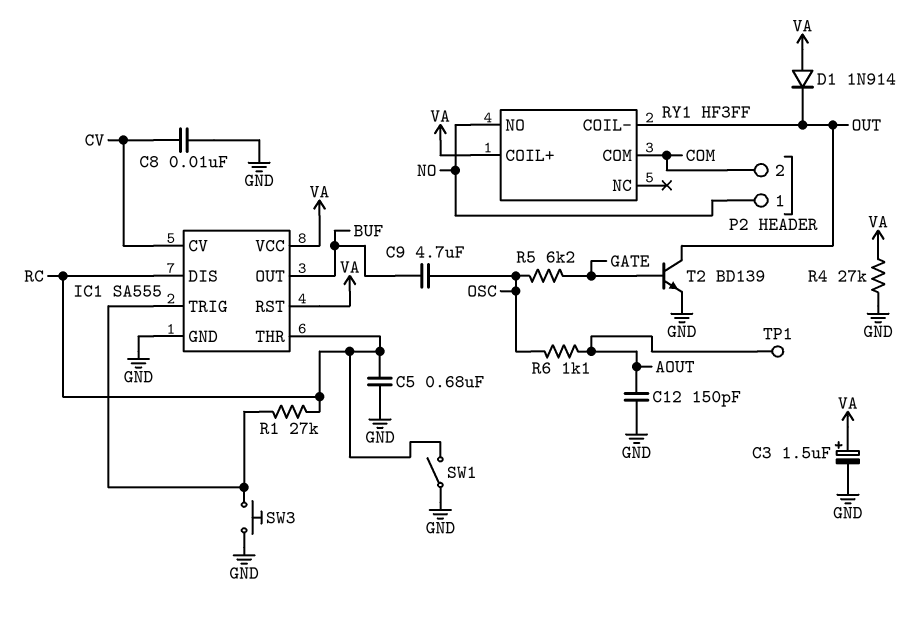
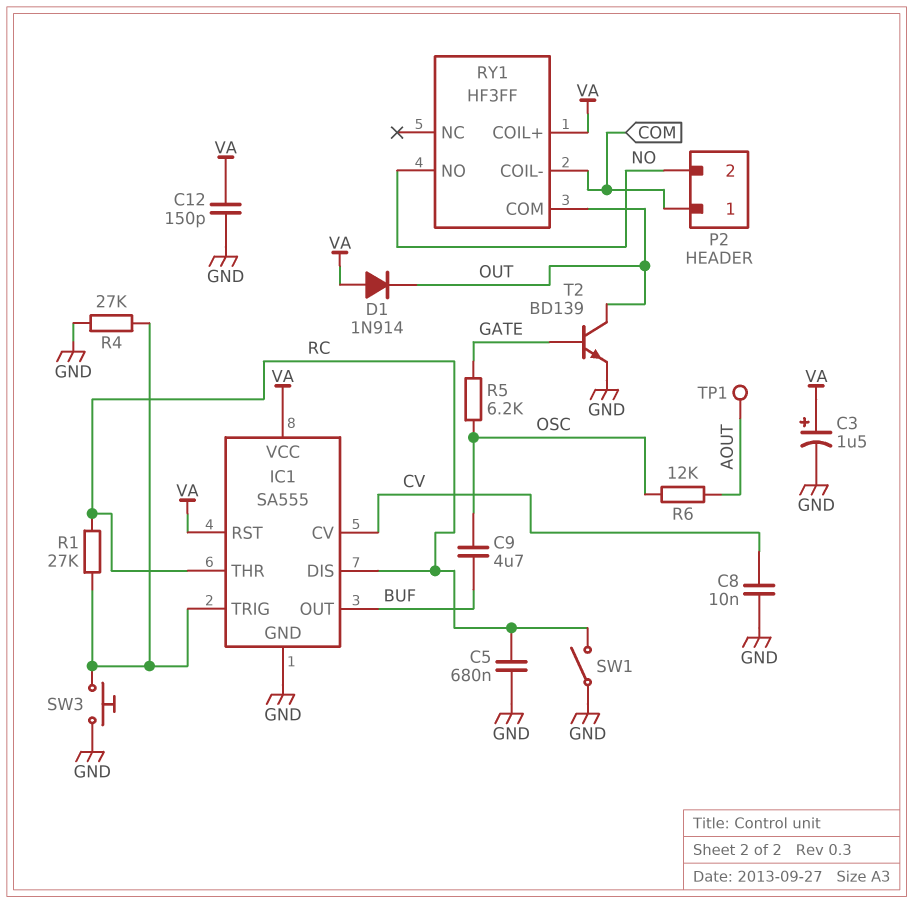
C12: 150pF (AOUT, GND) -> 150pF (GND, VA)
P2 pin 1: NO -> COM
P2 pin 2: COM -> NO
R4: 27k (GND, VA) -> 27k (GND, IC1/TRIG)
R6: 1.1k (AOUT, OSC) -> 12k (AOUT, OSC)
RY1 pin COIL-: OUT -> COM
RY1 pin COM: COM -> OUT

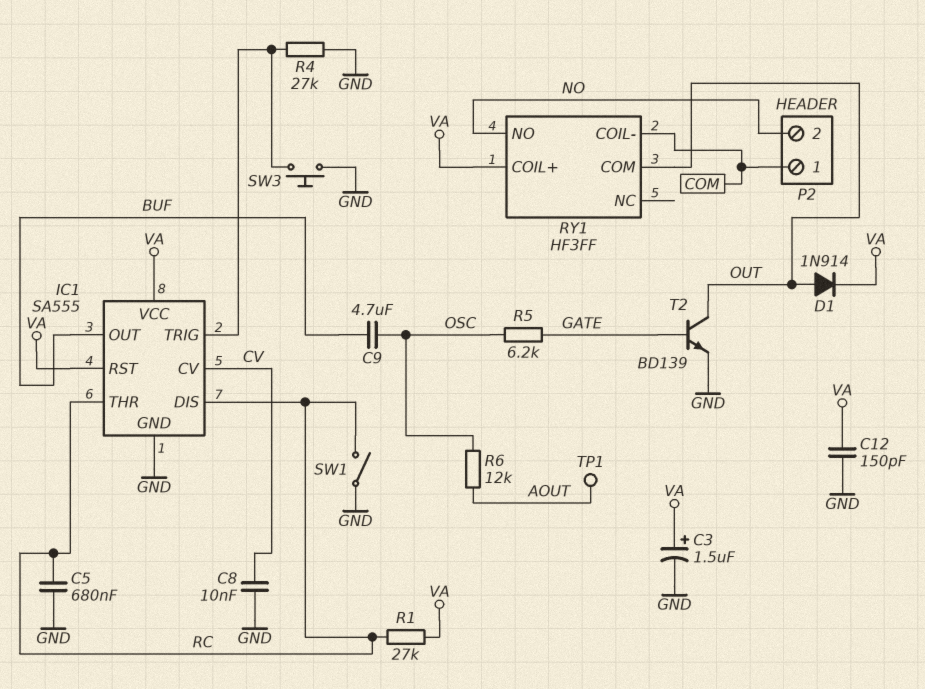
D1: diode 1N914 (A VA, K OUT) -> diode 1N914 (A OUT, K VA)
R1: 27k (IC1/TRIG, RC) -> 27k (RC, VA)

